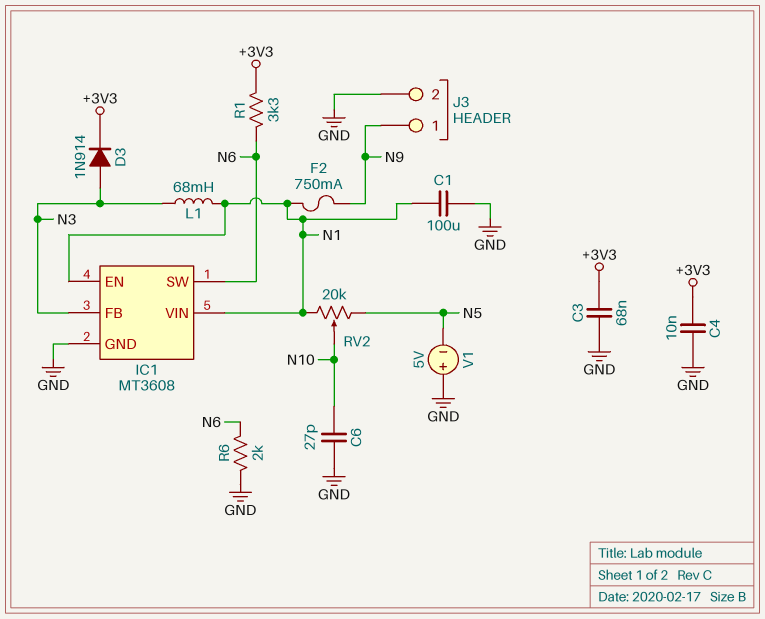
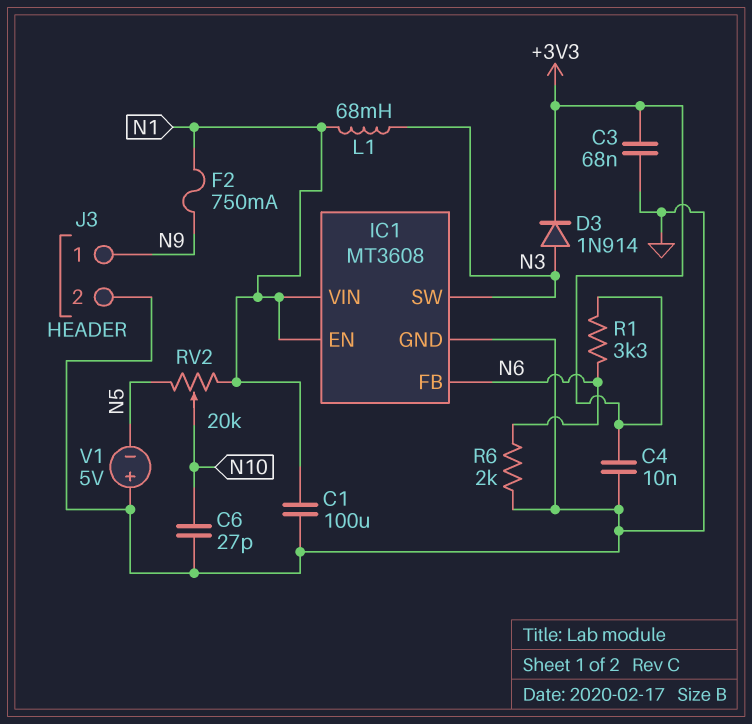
IC1 pin FB: N3 -> N6
IC1 pin SW: N6 -> N3

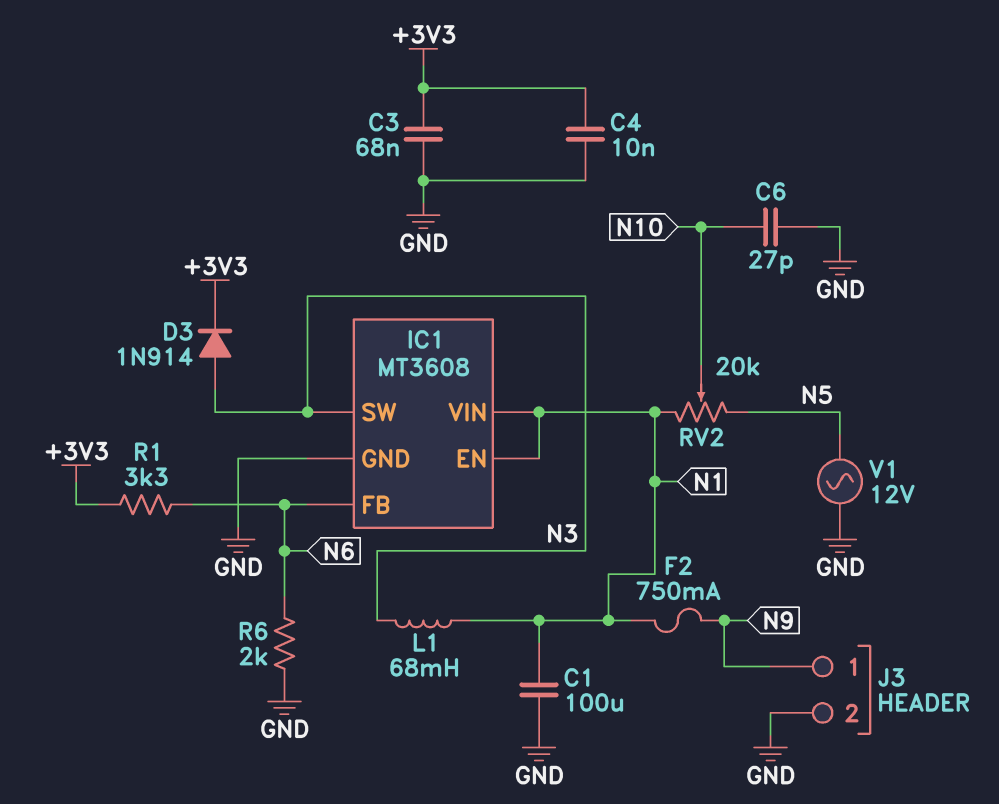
V1: 5V (plus GND, minus N5) -> AC 12V (GND, N5)

